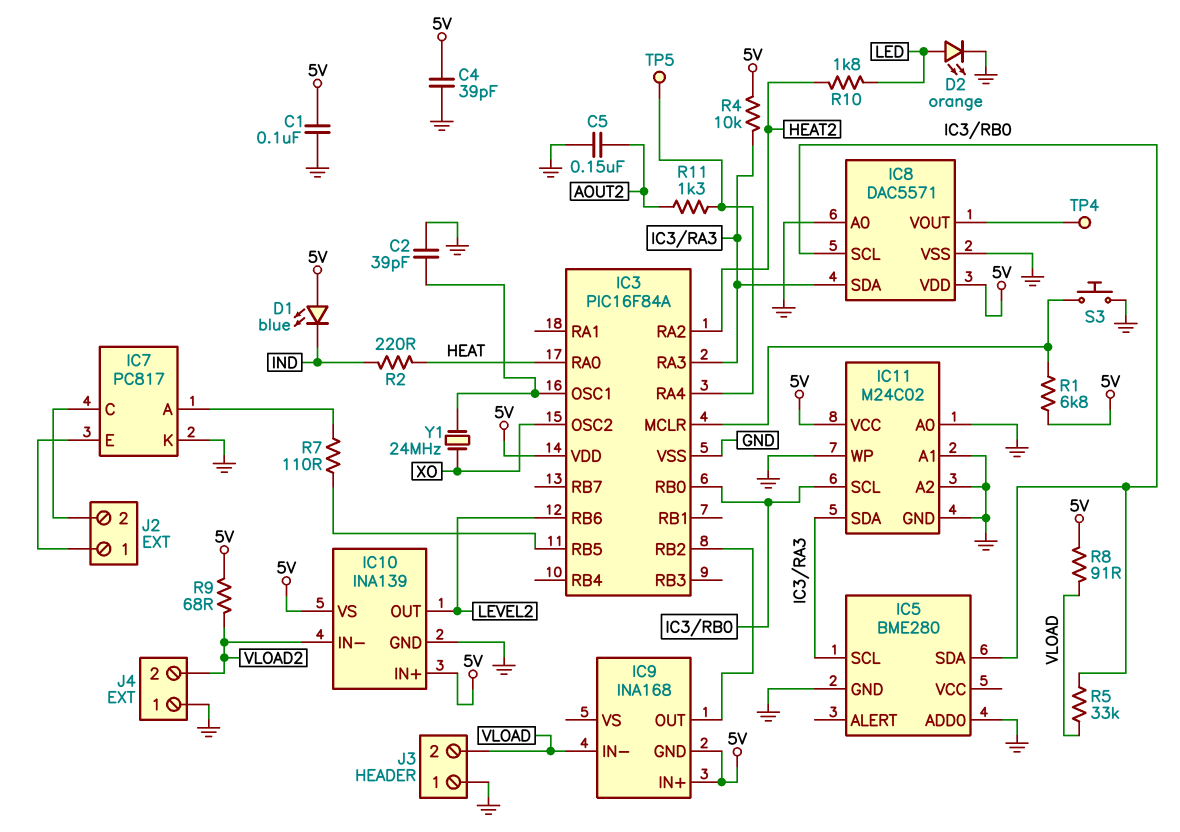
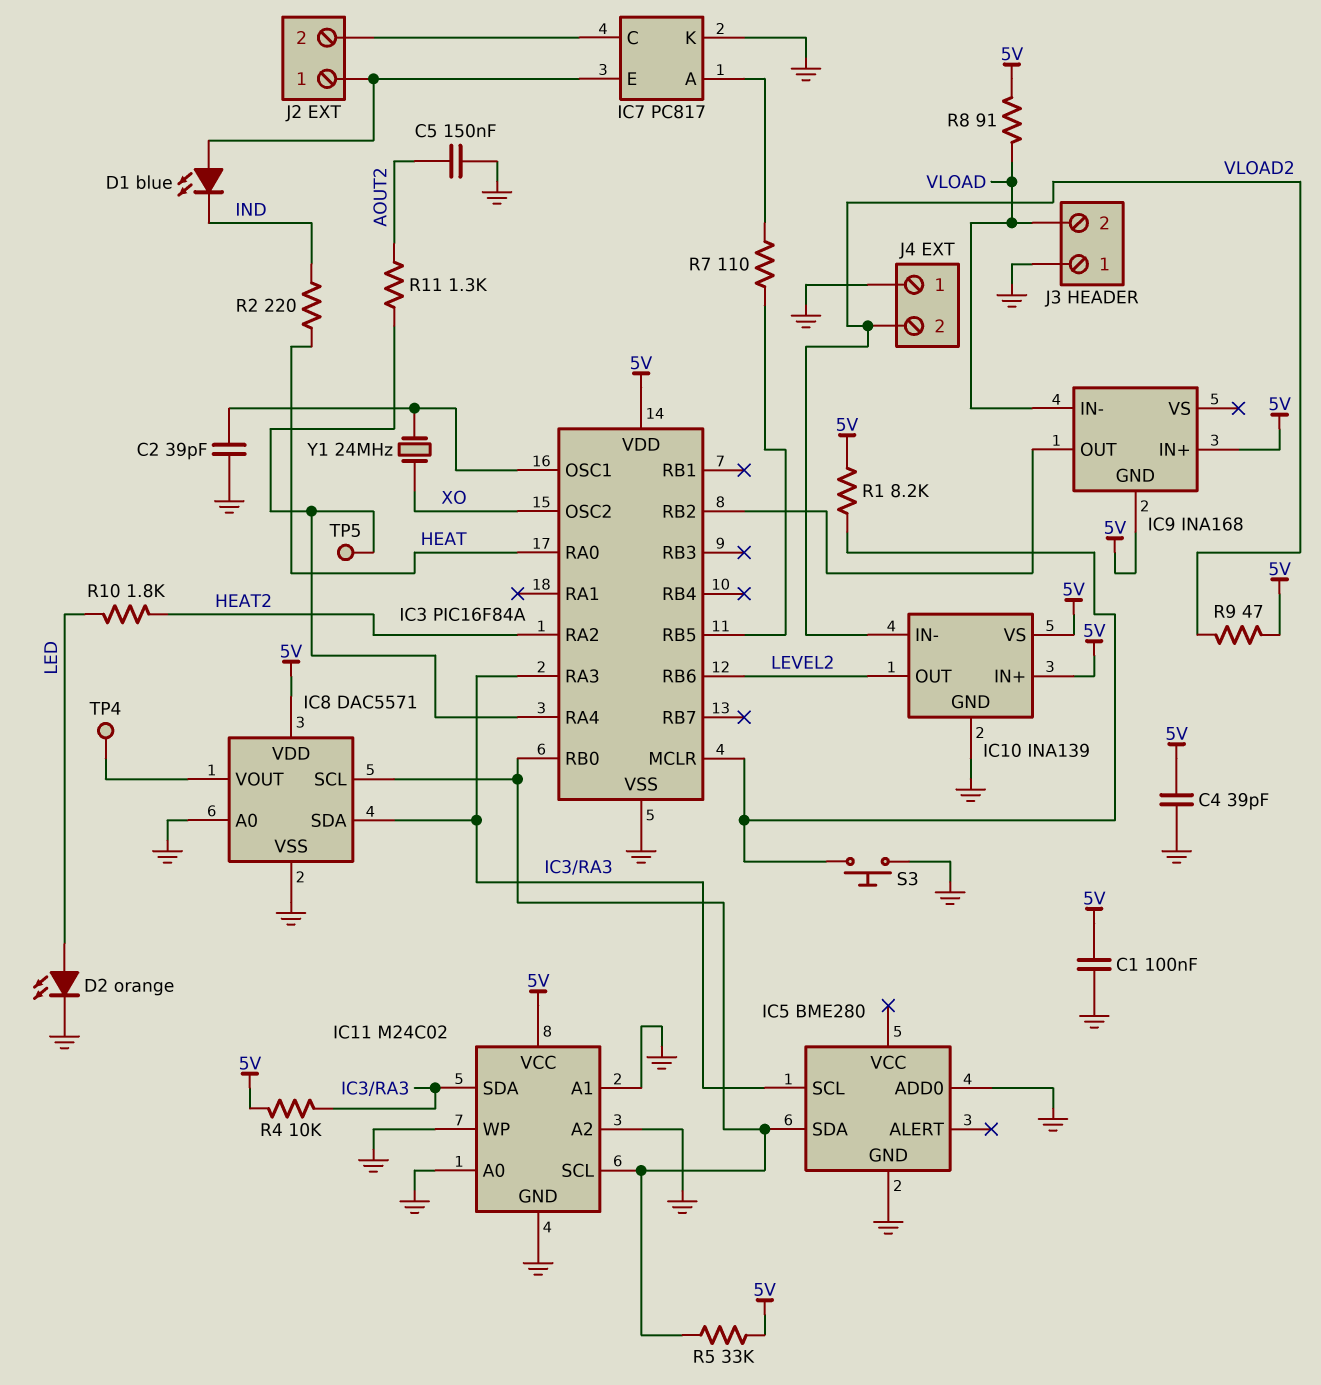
D1: LED blue (A 5V, K IND) -> LED blue (A IC7/E, K IND)
R1: 6.8k (5V, IC3/MCLR) -> 8.2k (5V, IC3/MCLR)
R5: 33k (IC3/RB0, VLOAD) -> 33k (5V, IC3/RB0)
R9: 68 (5V, VLOAD2) -> 47 (5V, VLOAD2)

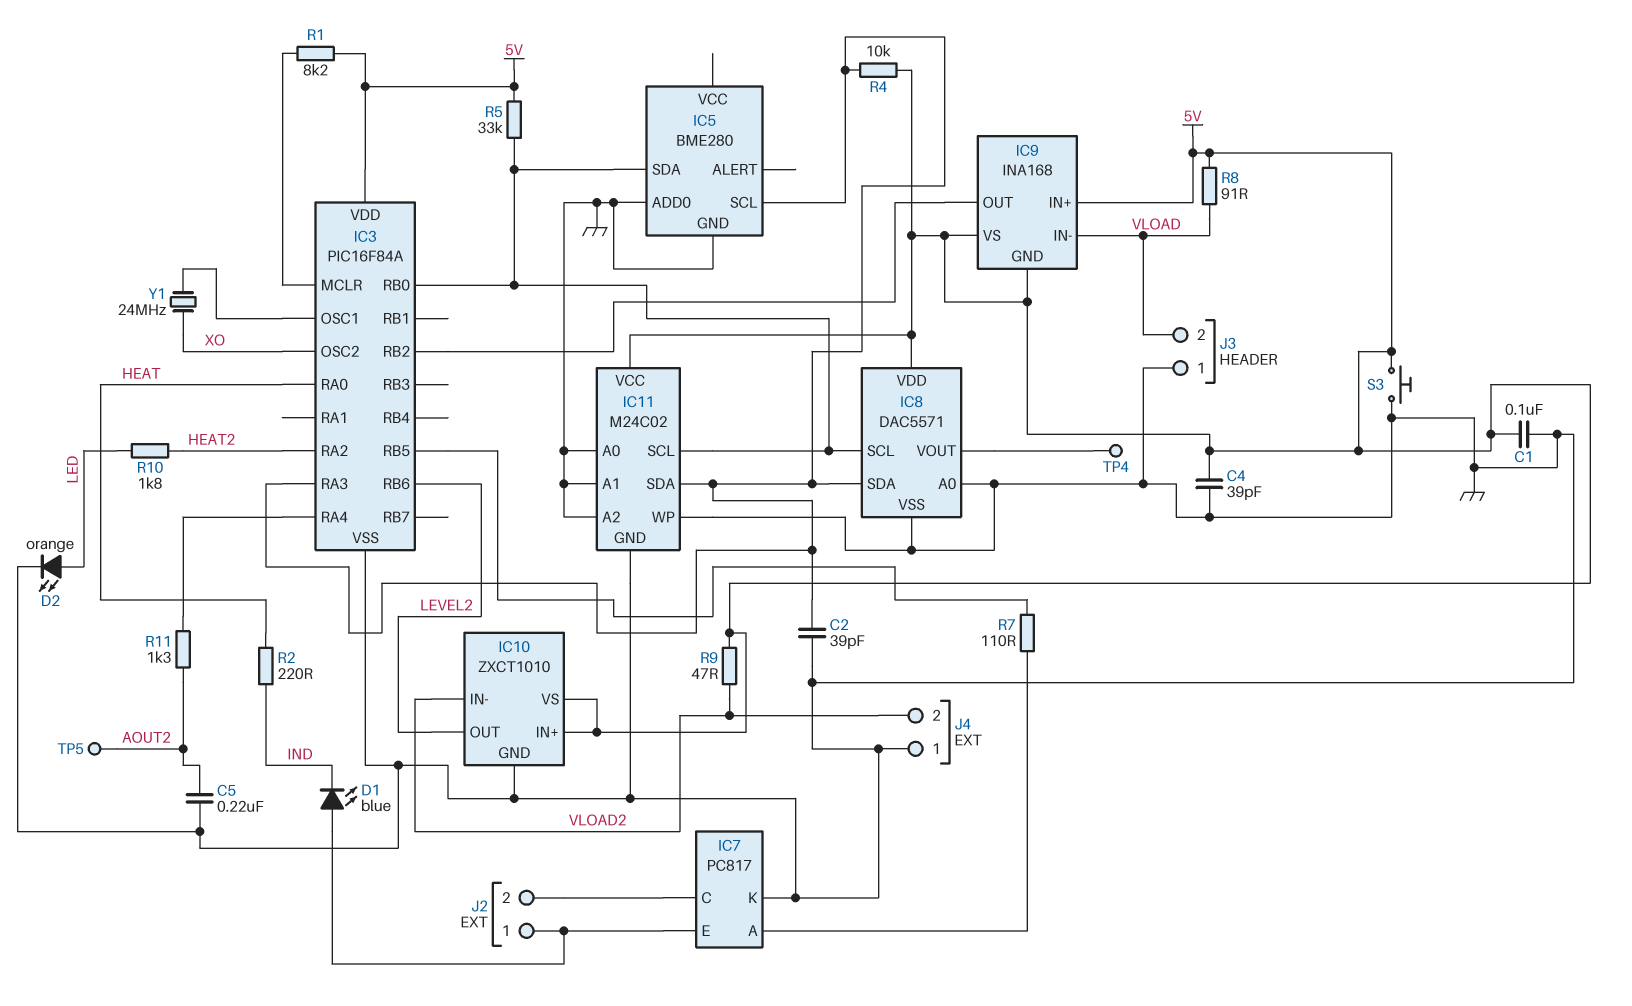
C2: 39pF (GND, IC3/OSC1) -> 39pF (GND, IC3/RA3)
C5: 150nF (AOUT2, GND) -> 220nF (AOUT2, GND)
IC9 pin VS: none -> 5V
IC10: INA139 -> ZXCT1010
S3: button (GND, IC3/MCLR) -> button (5V, GND)
TP5: test point (IC3/RA4) -> test point (AOUT2)

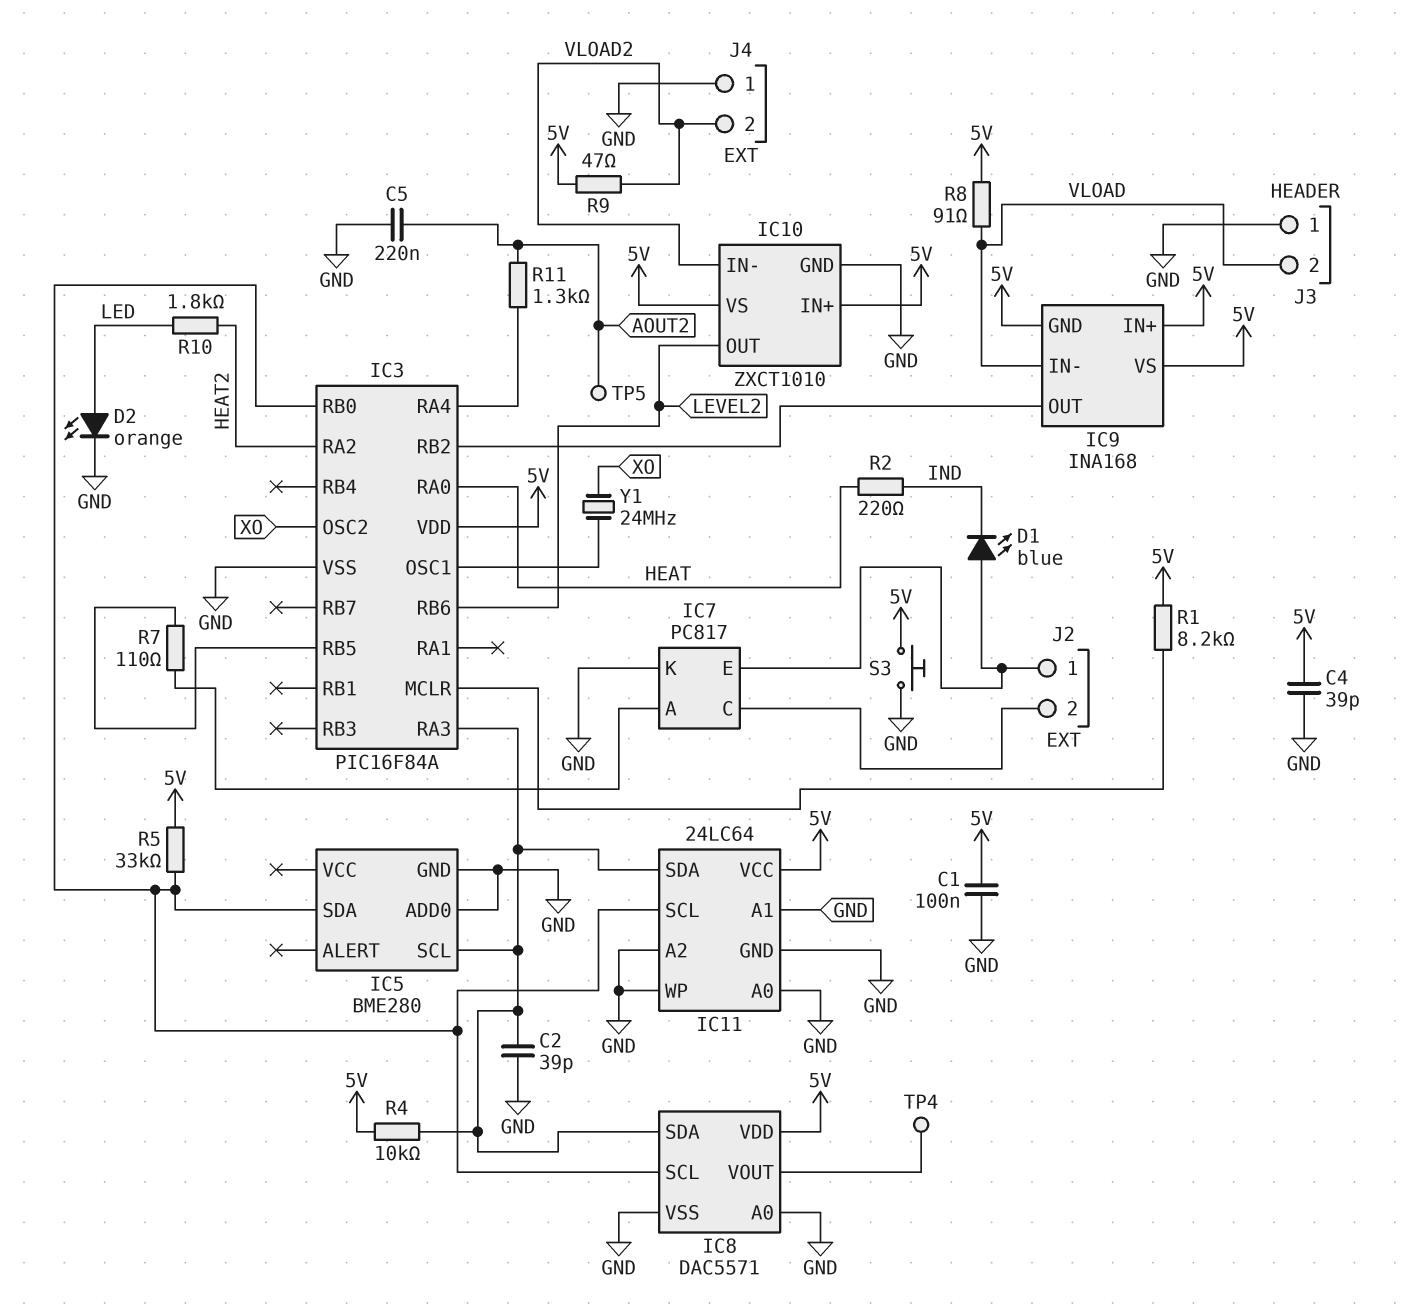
IC11: M24C02 -> 24LC64

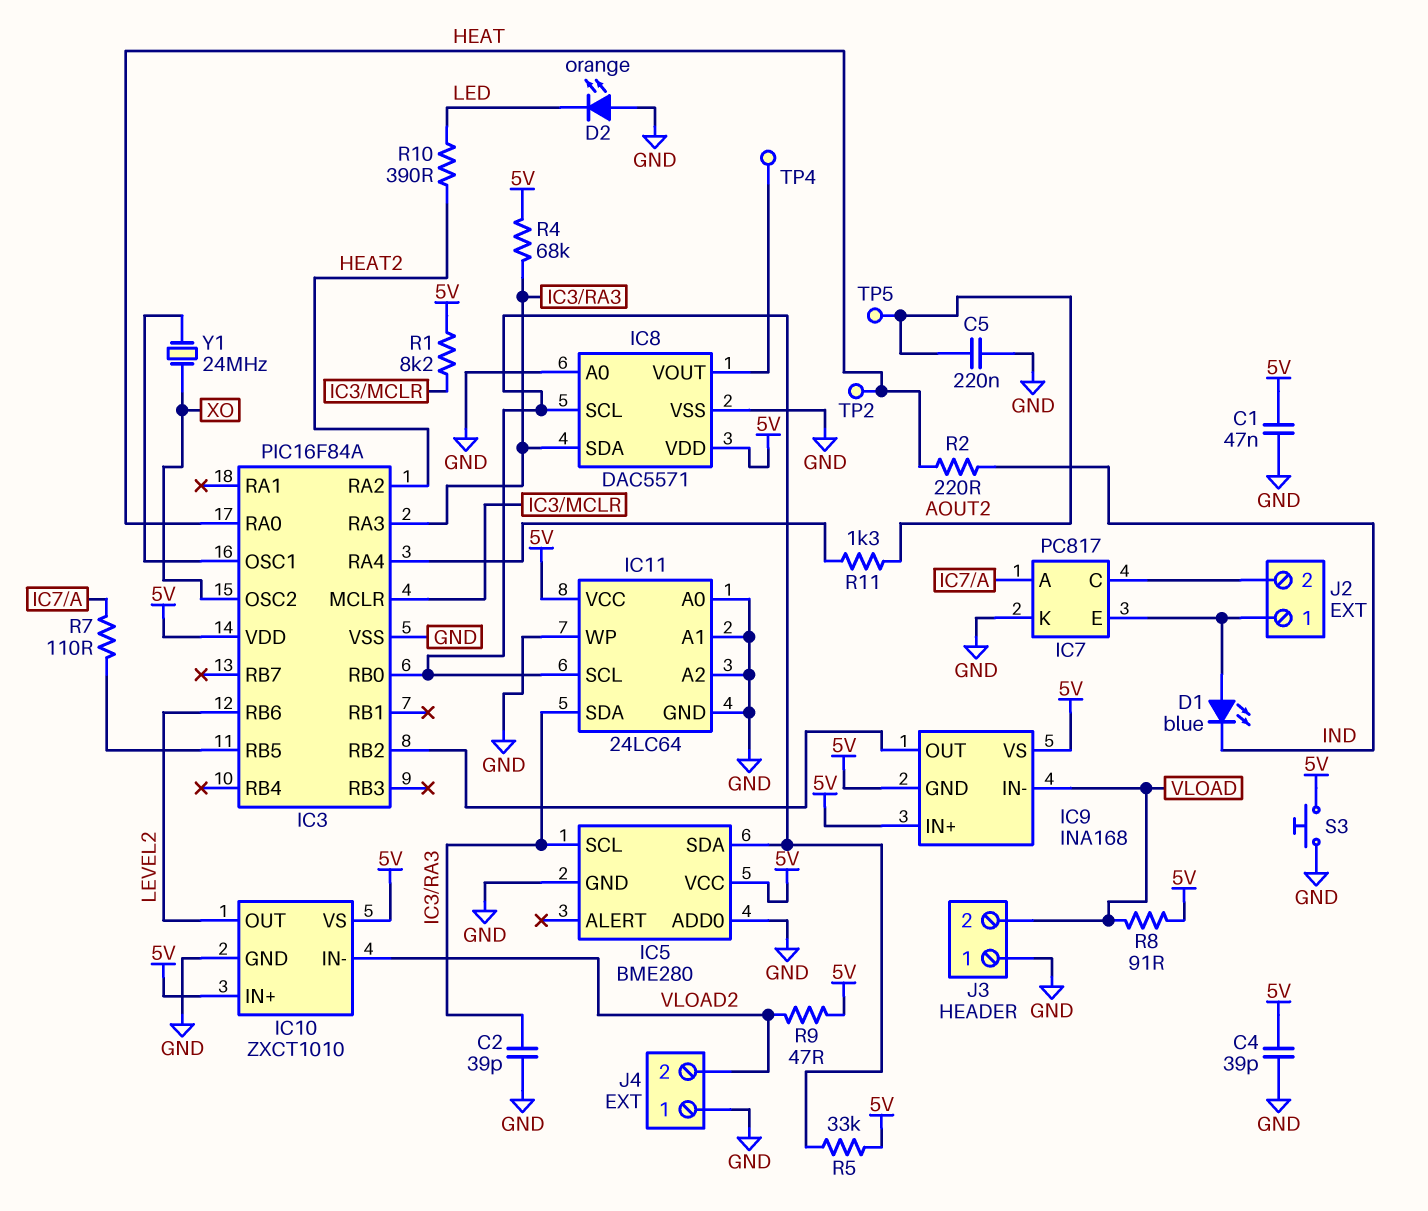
C1: 100nF (5V, GND) -> 47nF (5V, GND)
D2: LED orange (A LED, K GND) -> LED orange (A GND, K LED)
IC5 pin VCC: none -> 5V
R4: 10k (5V, IC3/RA3) -> 68k (5V, IC3/RA3)
R10: 1.8k (HEAT2, LED) -> 390 (HEAT2, LED)
TP2: none -> test point (HEAT)

